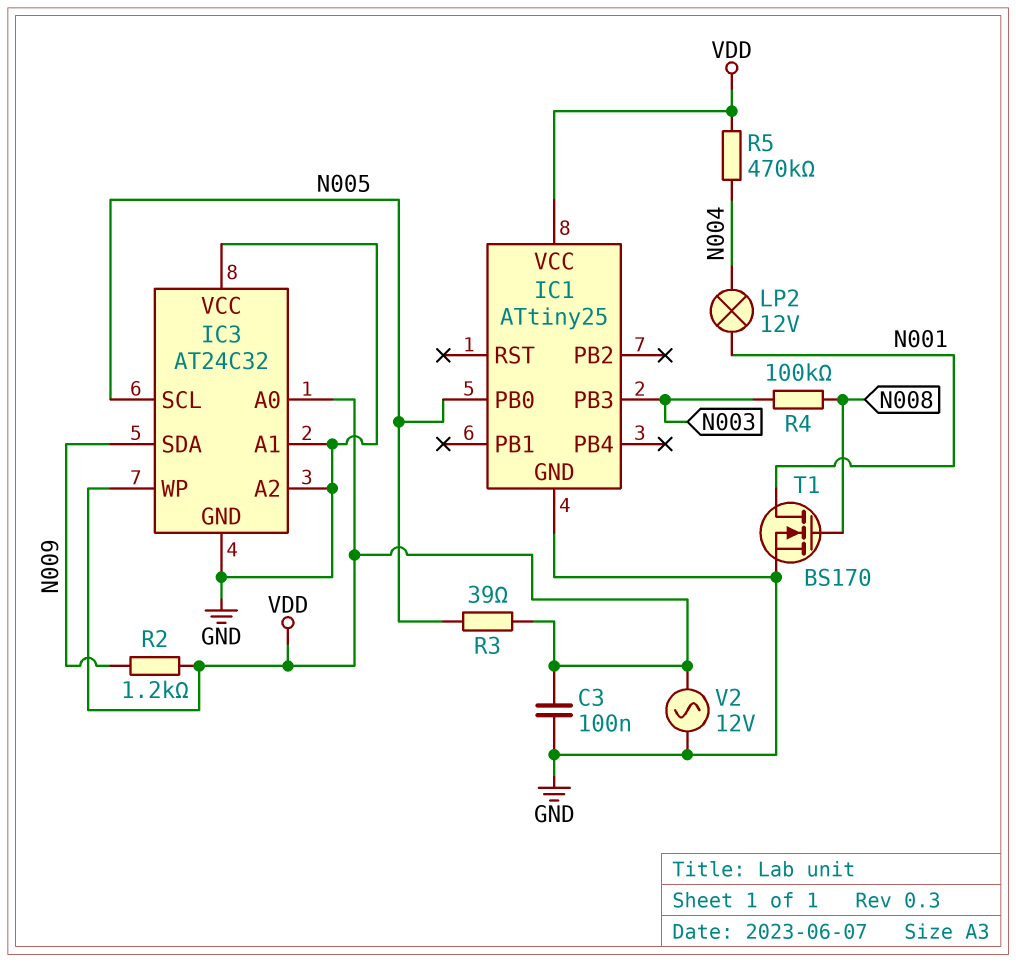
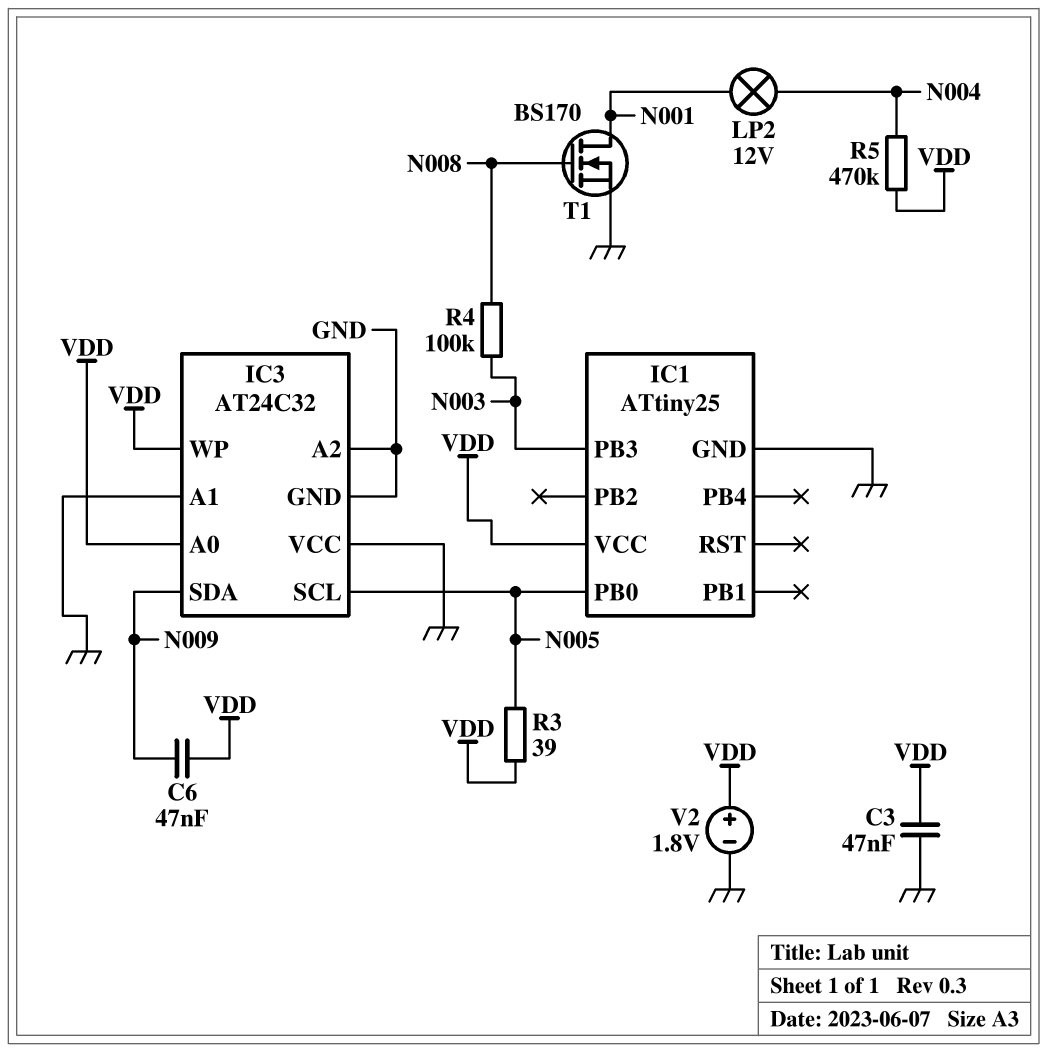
C3: 100nF (GND, VDD) -> 47nF (GND, VDD)
C6: none -> 47nF (N009, VDD)
R2: 1.2k (N009, VDD) -> none
V2: AC 12V (GND, VDD) -> 1.8V (plus VDD, minus GND)

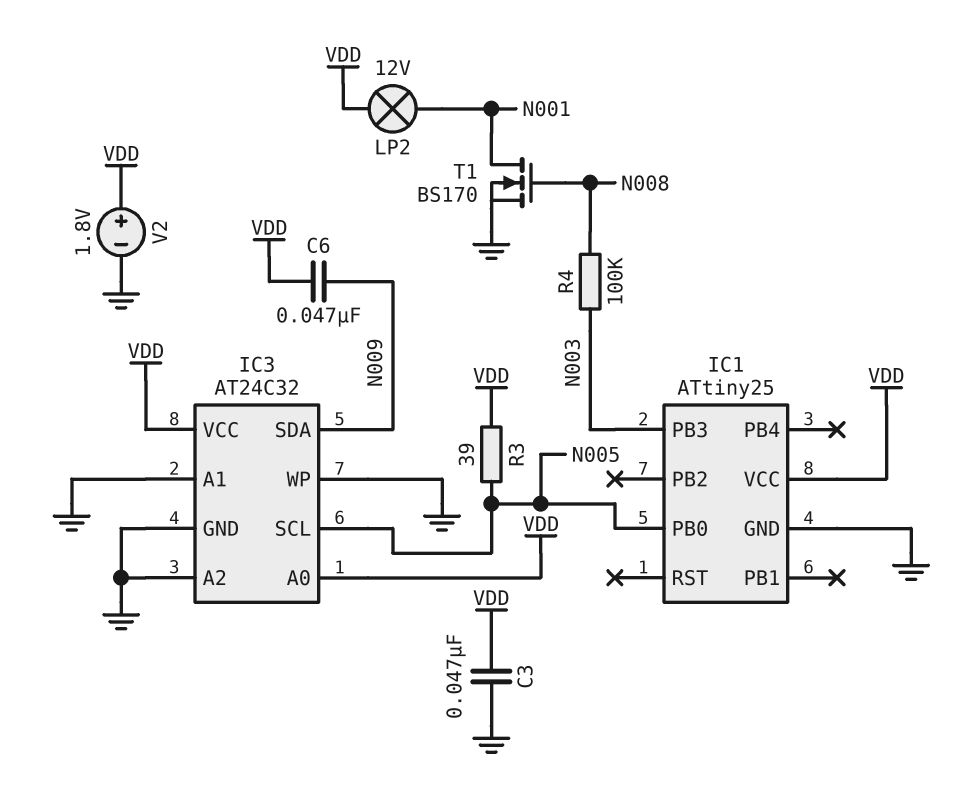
IC3 pin VCC: GND -> VDD
IC3 pin WP: VDD -> GND
LP2: lamp 12V (N001, N004) -> lamp 12V (N001, VDD)
R5: 470k (N004, VDD) -> none

